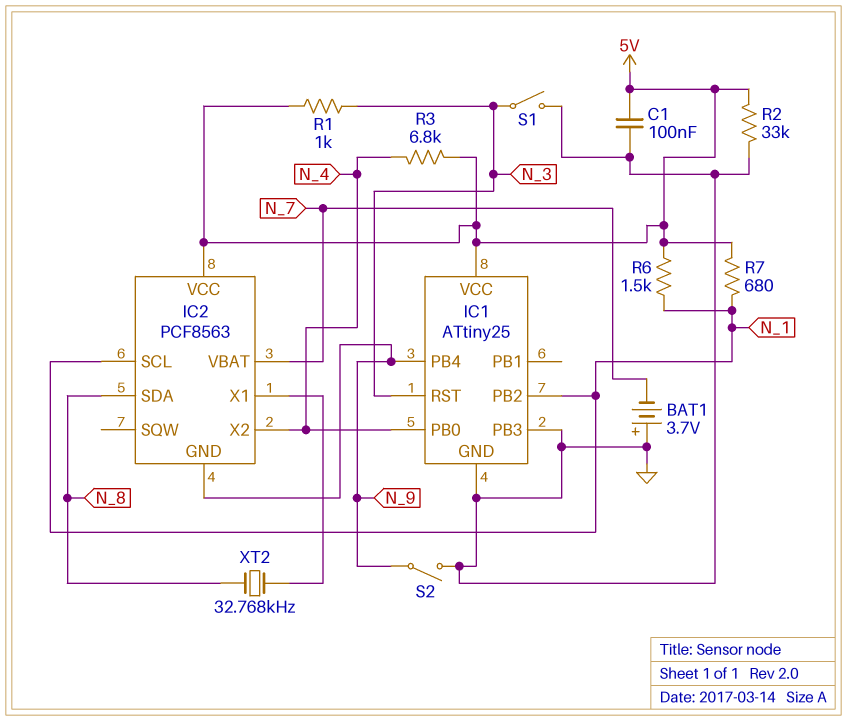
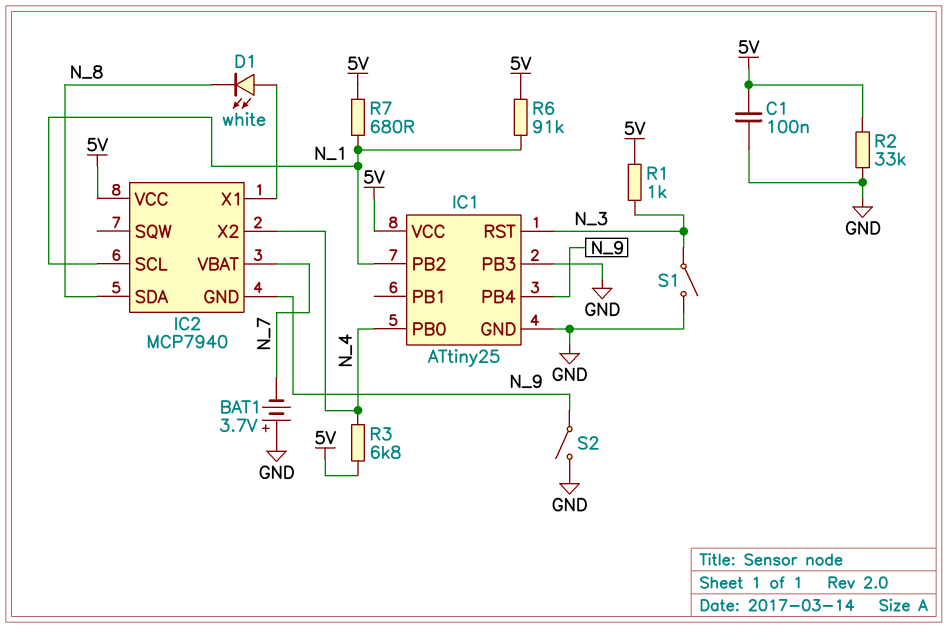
D1: none -> LED white (A IC2/X1, K N_8)
IC2: PCF8563 -> MCP7940
R6: 1.5k (5V, N_1) -> 91k (5V, N_1)
XT2: 32.768kHz (IC2/X1, N_8) -> none

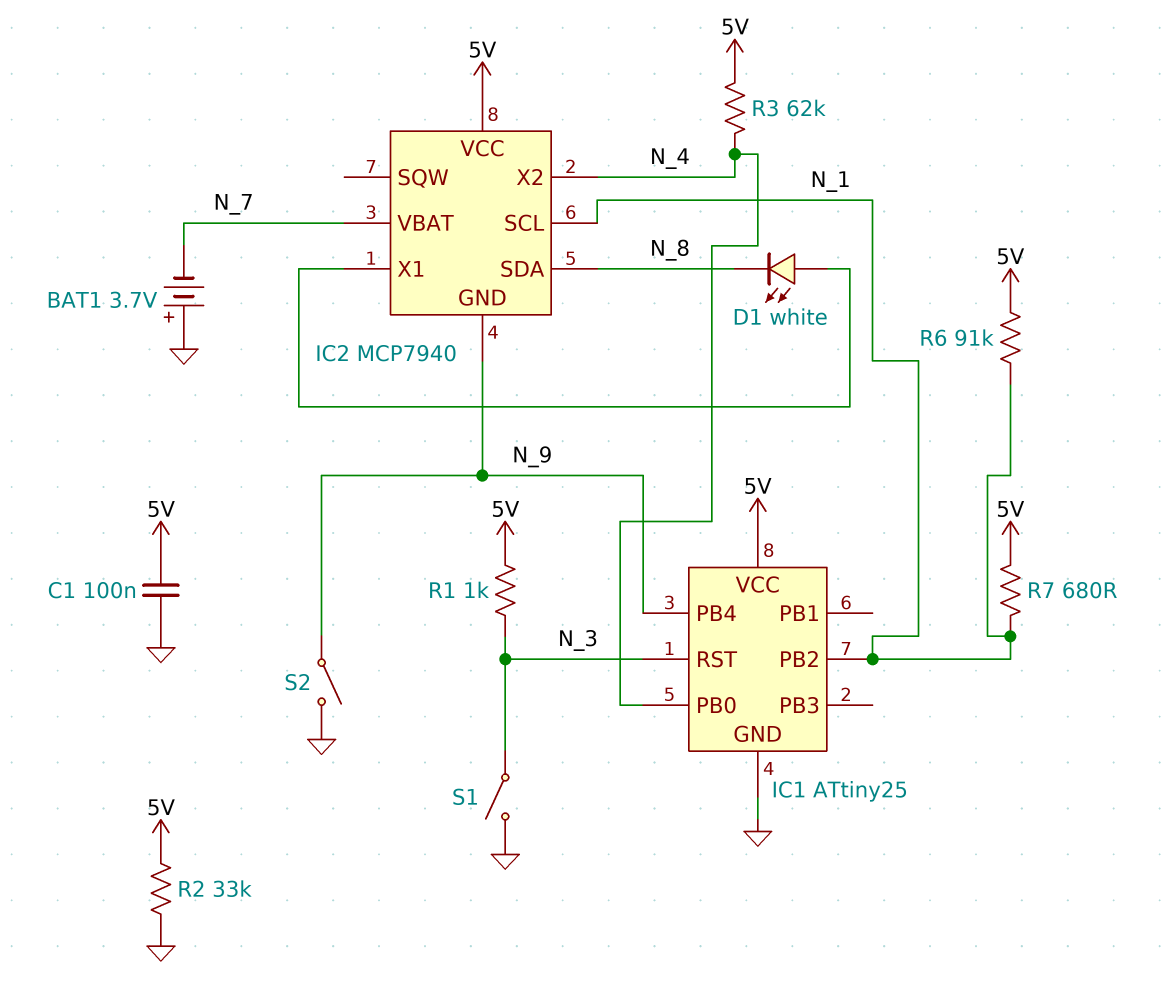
IC1 pin PB3: GND -> none
R3: 6.8k (5V, N_4) -> 62k (5V, N_4)

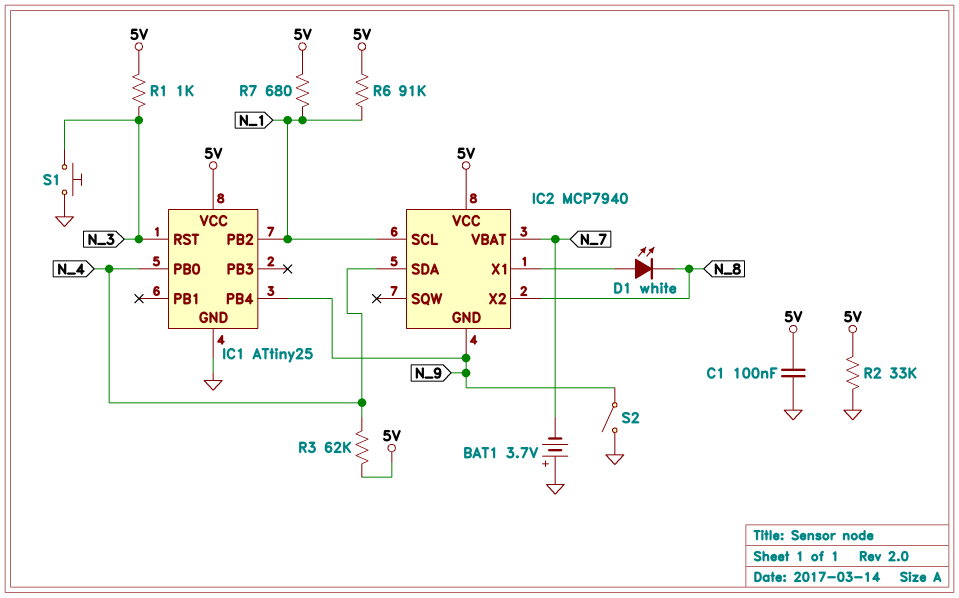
IC2 pin SDA: N_8 -> N_4
IC2 pin X2: N_4 -> N_8
S1: switch (GND, N_3) -> button (GND, N_3)

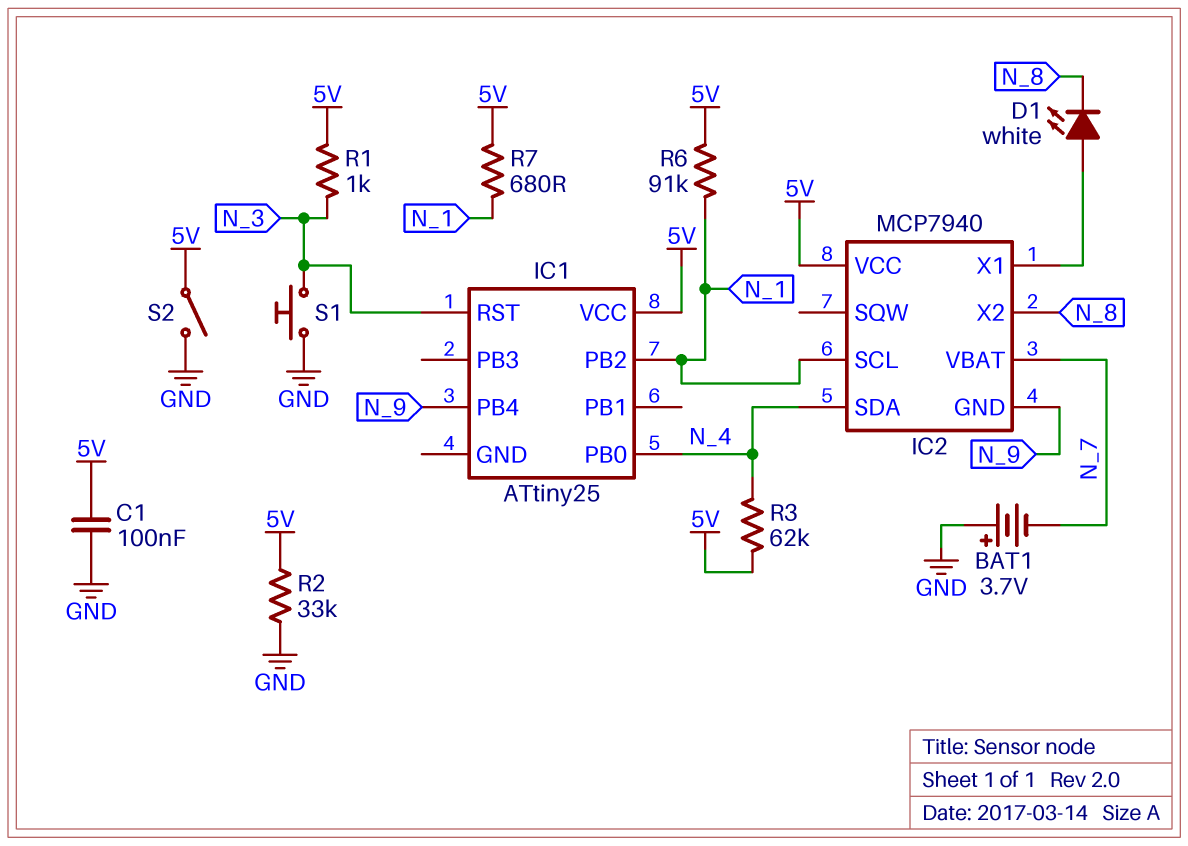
IC1 pin GND: GND -> none
S2: switch (GND, N_9) -> switch (5V, GND)

